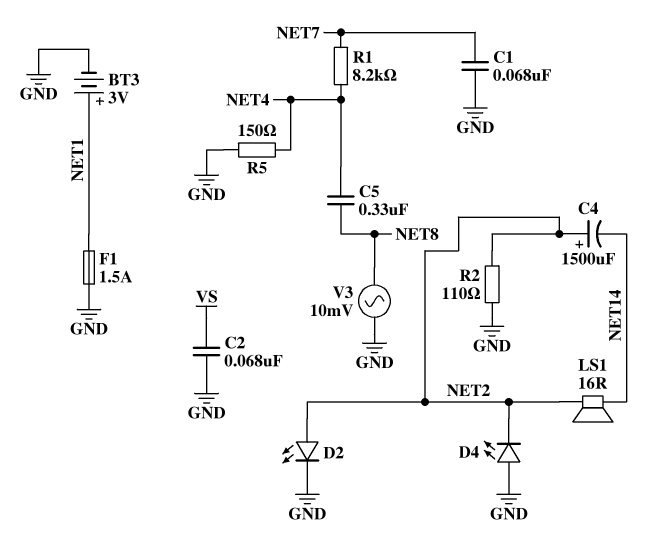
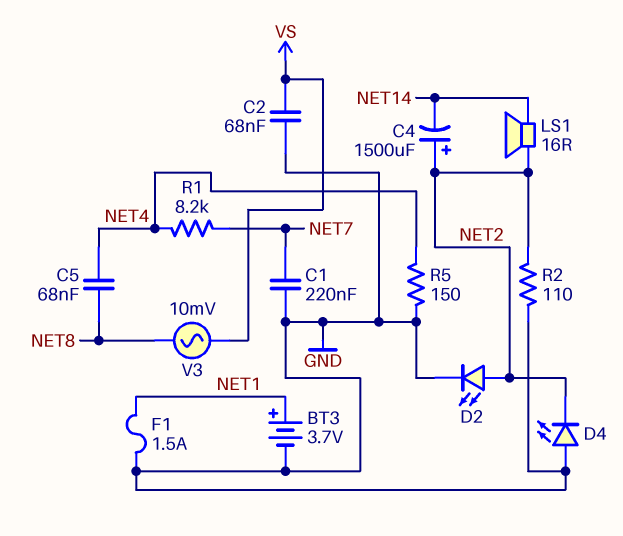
BT3: 3V (plus NET1, minus GND) -> 3.7V (plus NET1, minus GND)
C1: 68nF (GND, NET7) -> 220nF (GND, NET7)
C5: 330nF (NET4, NET8) -> 68nF (NET4, NET8)
V3: AC 10mV (GND, NET8) -> AC 10mV (NET8, VS)

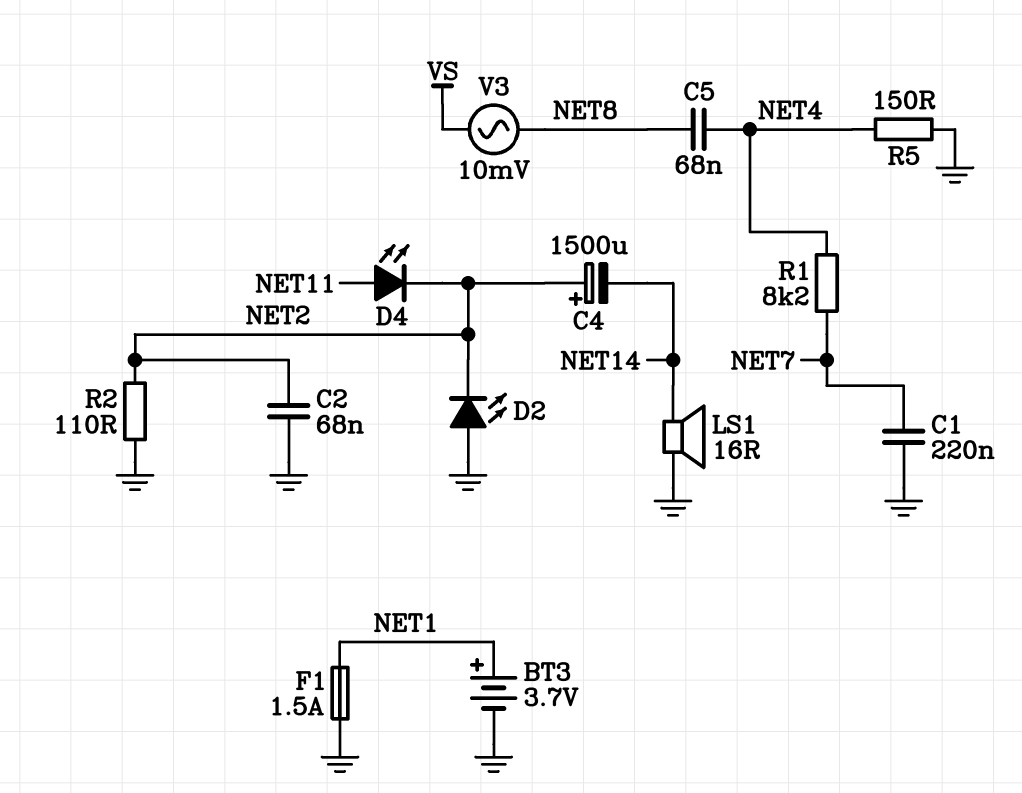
C2: 68nF (GND, VS) -> 68nF (GND, NET2)
D2: LED (A NET2, K GND) -> LED (A GND, K NET2)
D4: LED (A GND, K NET2) -> LED (A NET11, K NET2)
LS1: speaker 16R (NET2, NET14) -> speaker 16R (GND, NET14)

